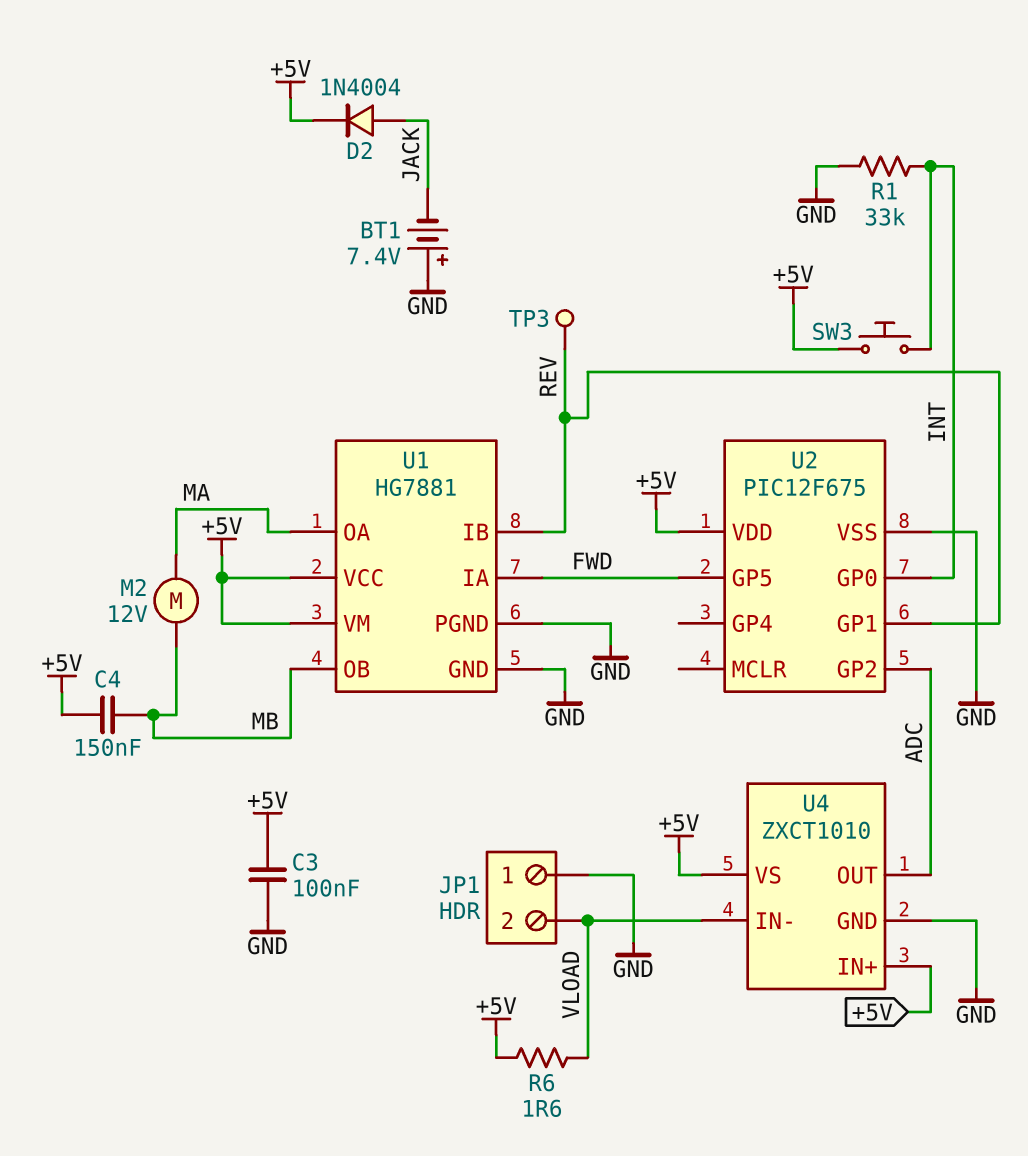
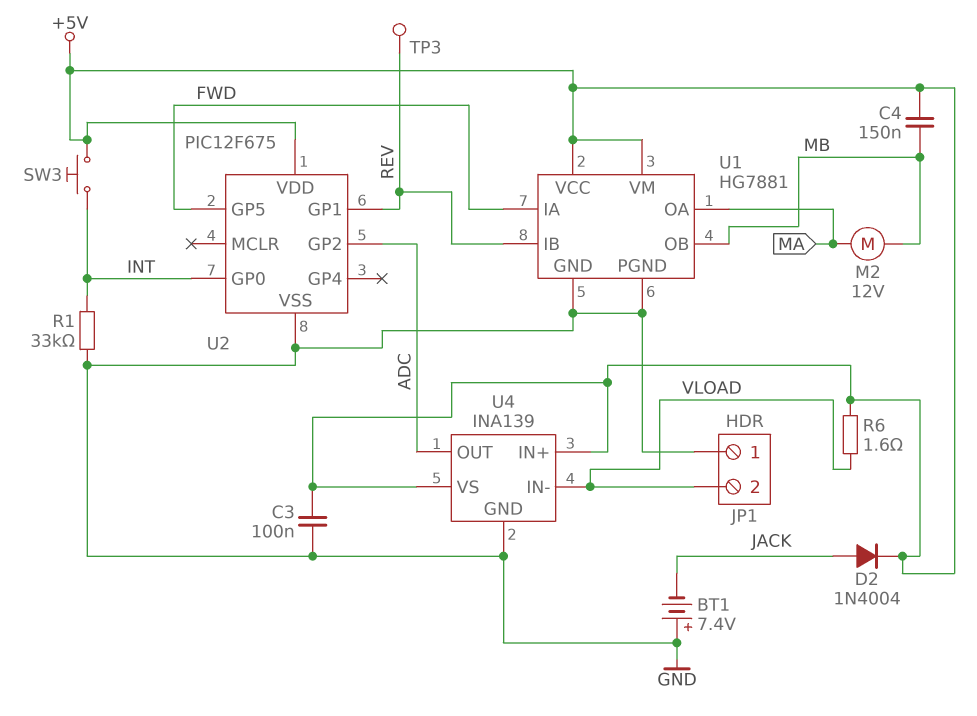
U4: ZXCT1010 -> INA139

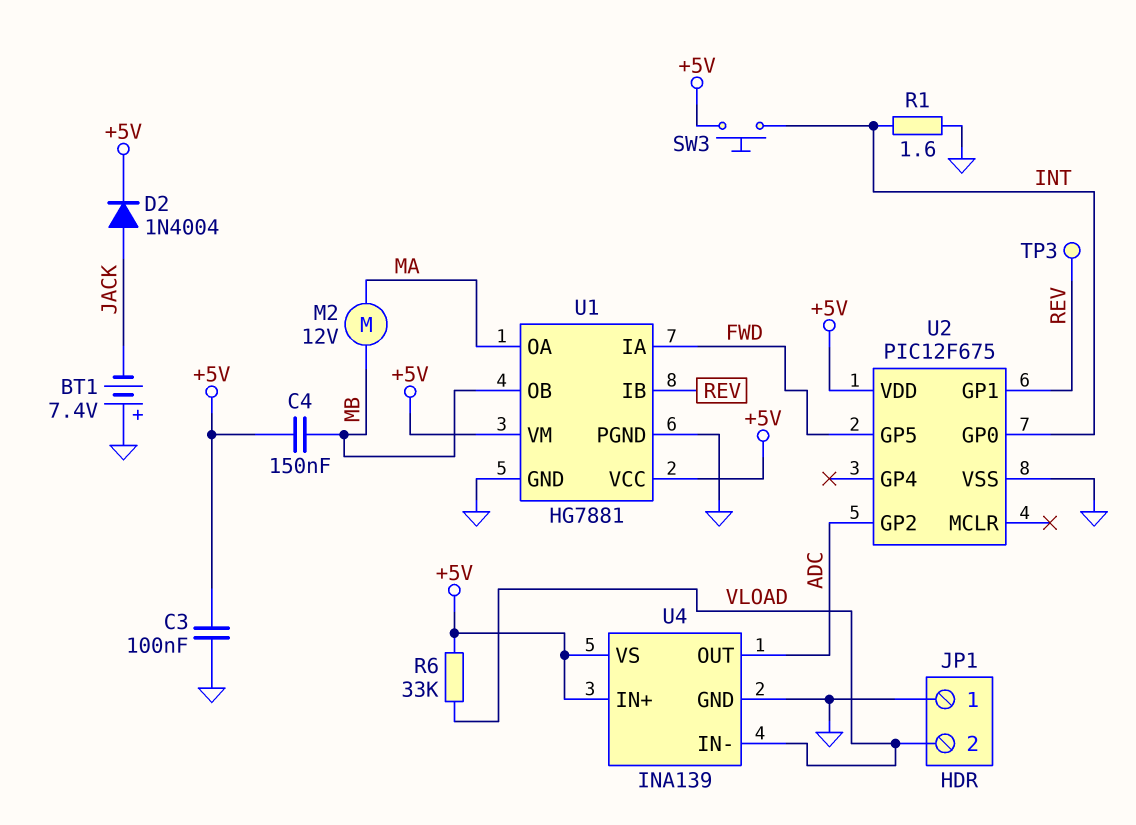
R1: 33k (GND, INT) -> 1.6 (GND, INT)
R6: 1.6 (+5V, VLOAD) -> 33k (+5V, VLOAD)

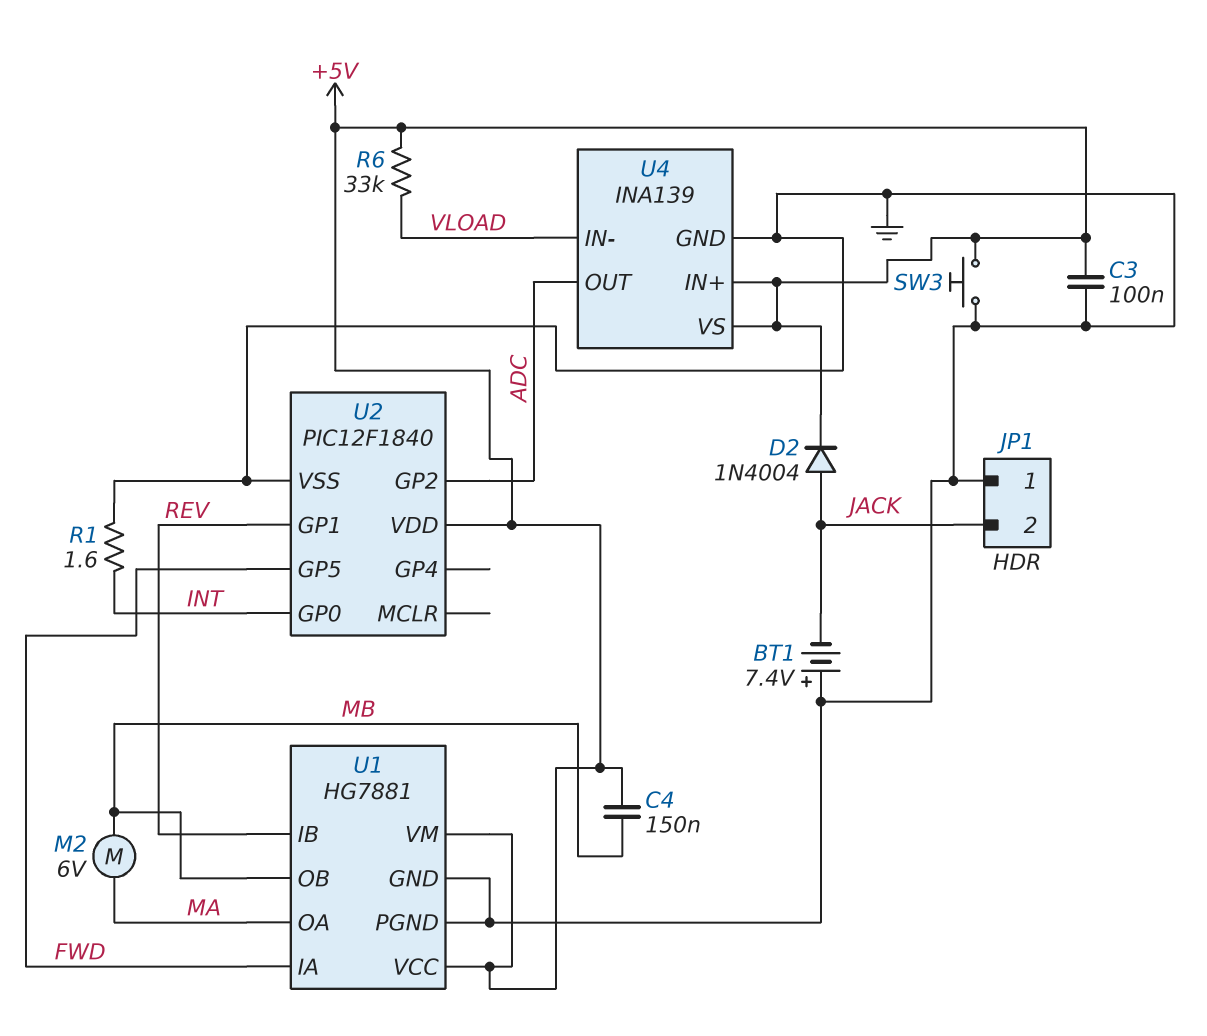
JP1 pin 2: VLOAD -> JACK
M2: motor 12V (MA, MB) -> motor 6V (MA, MB)
SW3: button (+5V, INT) -> button (+5V, GND)
TP3: test point (REV) -> none
U2: PIC12F675 -> PIC12F1840

